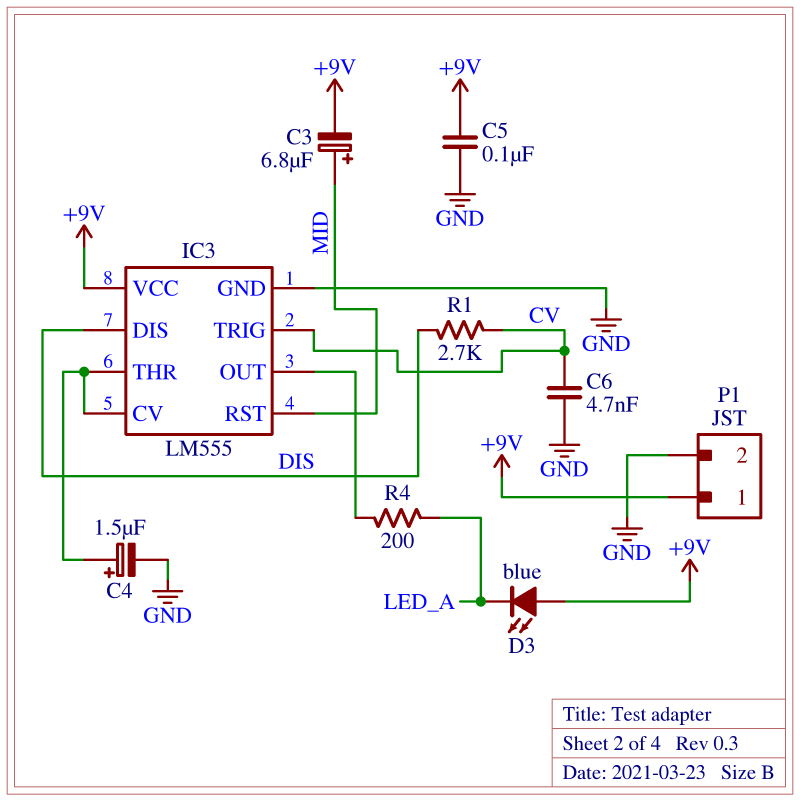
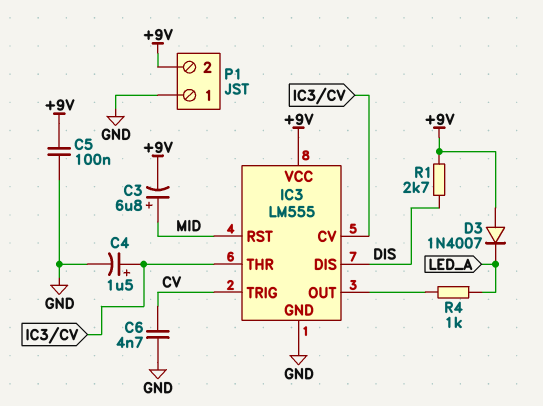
D3: LED blue (A +9V, K LED_A) -> diode 1N4007 (A +9V, K LED_A)
P1 pin 1: +9V -> GND
P1 pin 2: GND -> +9V
R1: 2.7k (CV, DIS) -> 2.7k (+9V, DIS)
R4: 200 (IC3/OUT, LED_A) -> 1k (IC3/OUT, LED_A)

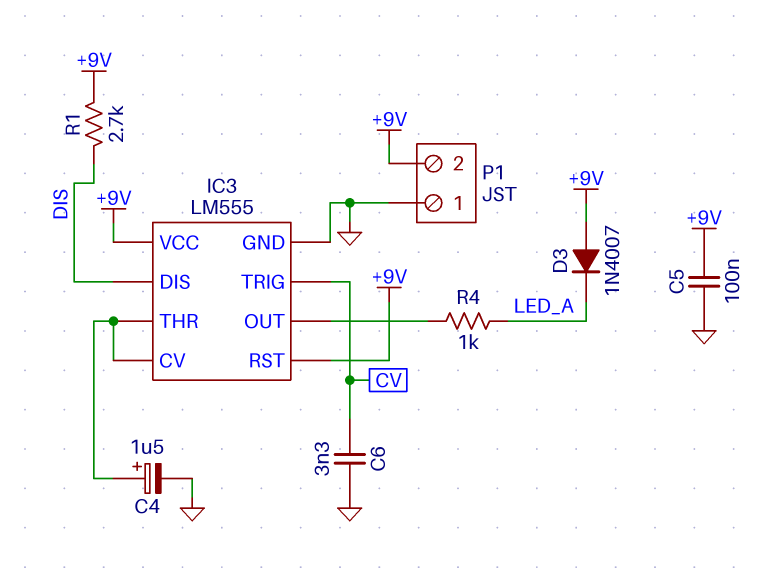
C3: 6.8uF (plus MID, minus +9V) -> none
C6: 4.7nF (CV, GND) -> 3.3nF (CV, GND)
IC3 pin RST: MID -> +9V

